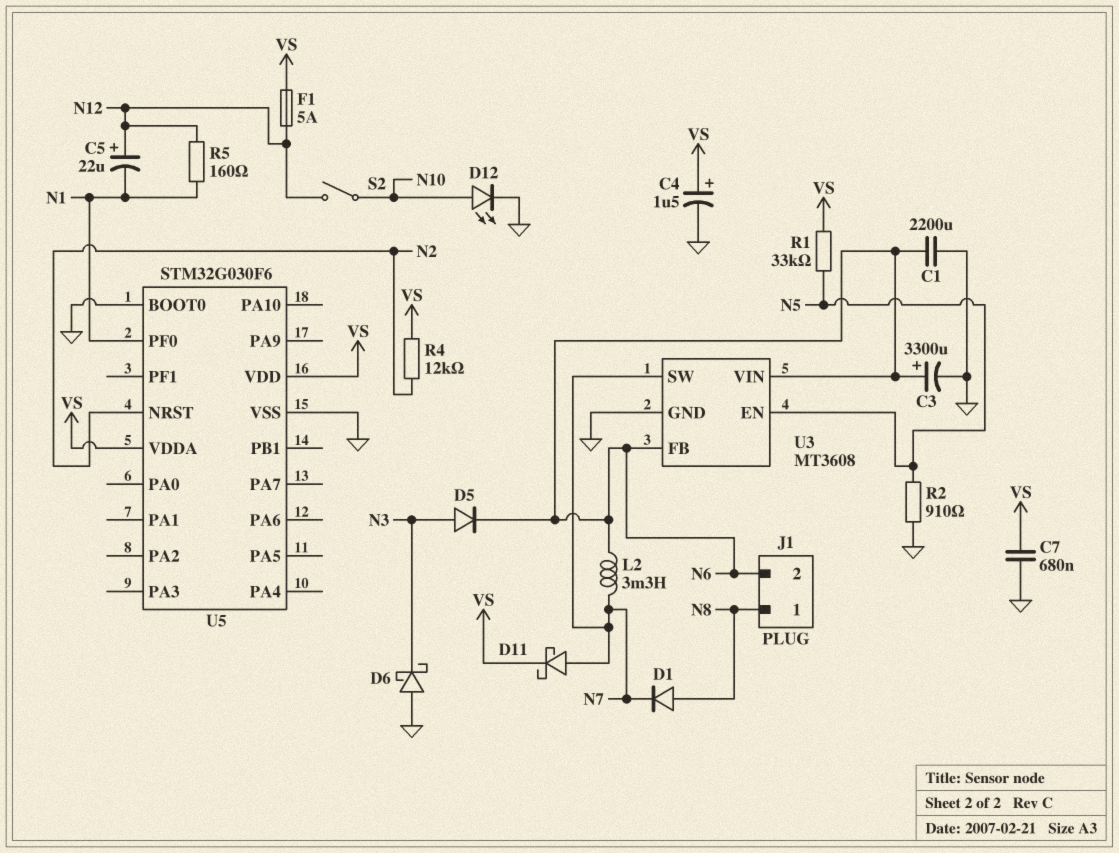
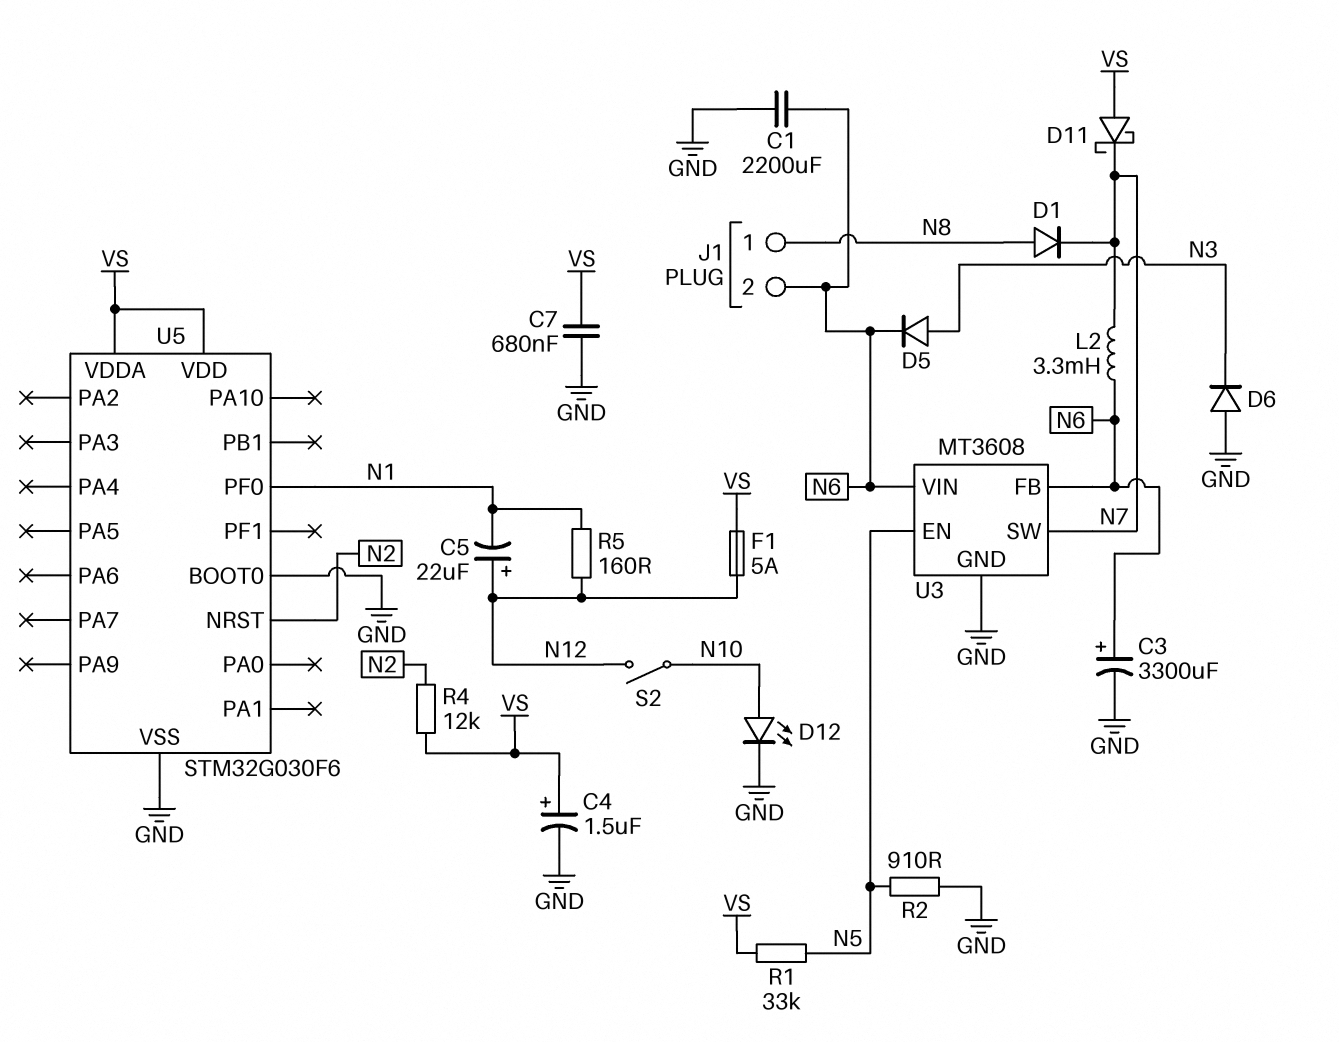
D6: schottky (A GND, K N3) -> diode (A GND, K N3)
D11: schottky (A N7, K VS) -> schottky (A VS, K N7)

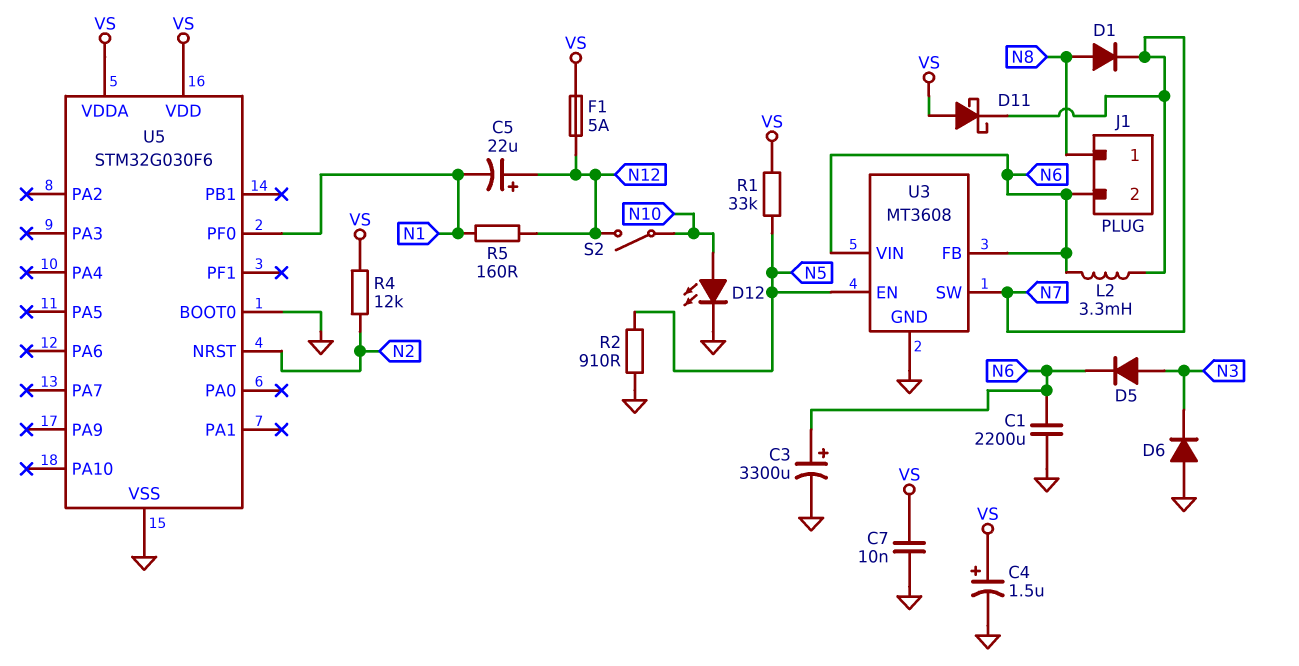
C7: 680nF (GND, VS) -> 10nF (GND, VS)

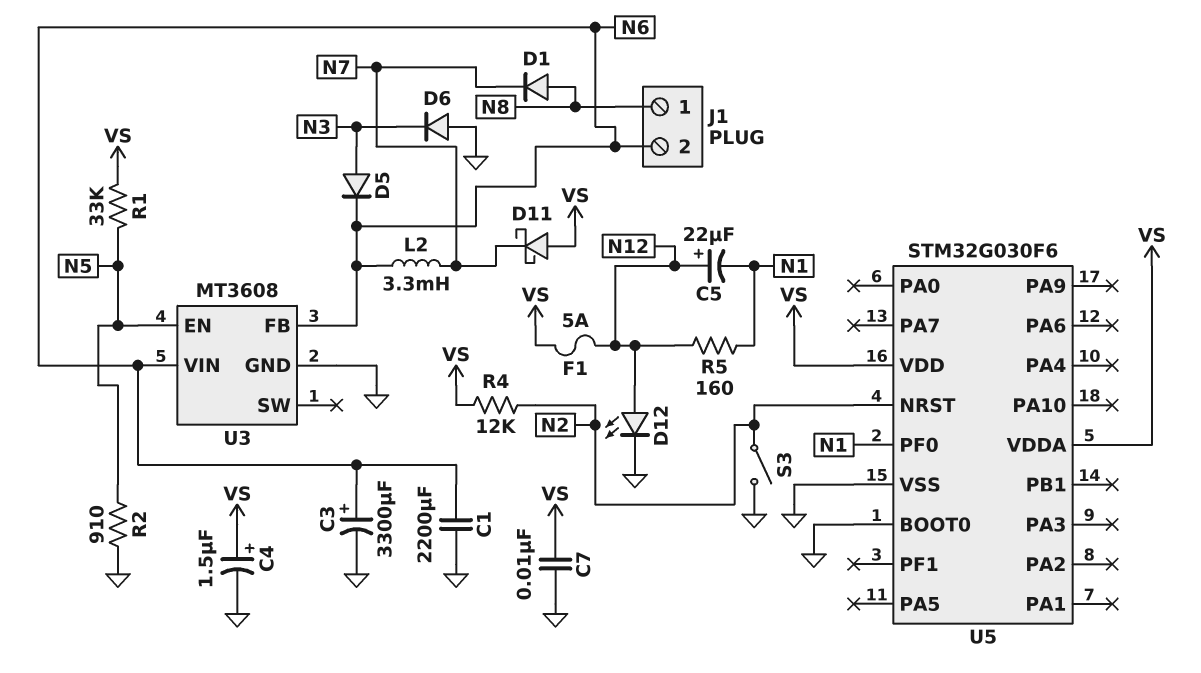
D12: LED (A N10, K GND) -> LED (A N12, K GND)
S2: switch (N10, N12) -> none
S3: none -> switch (GND, N2)
U3 pin SW: N7 -> none

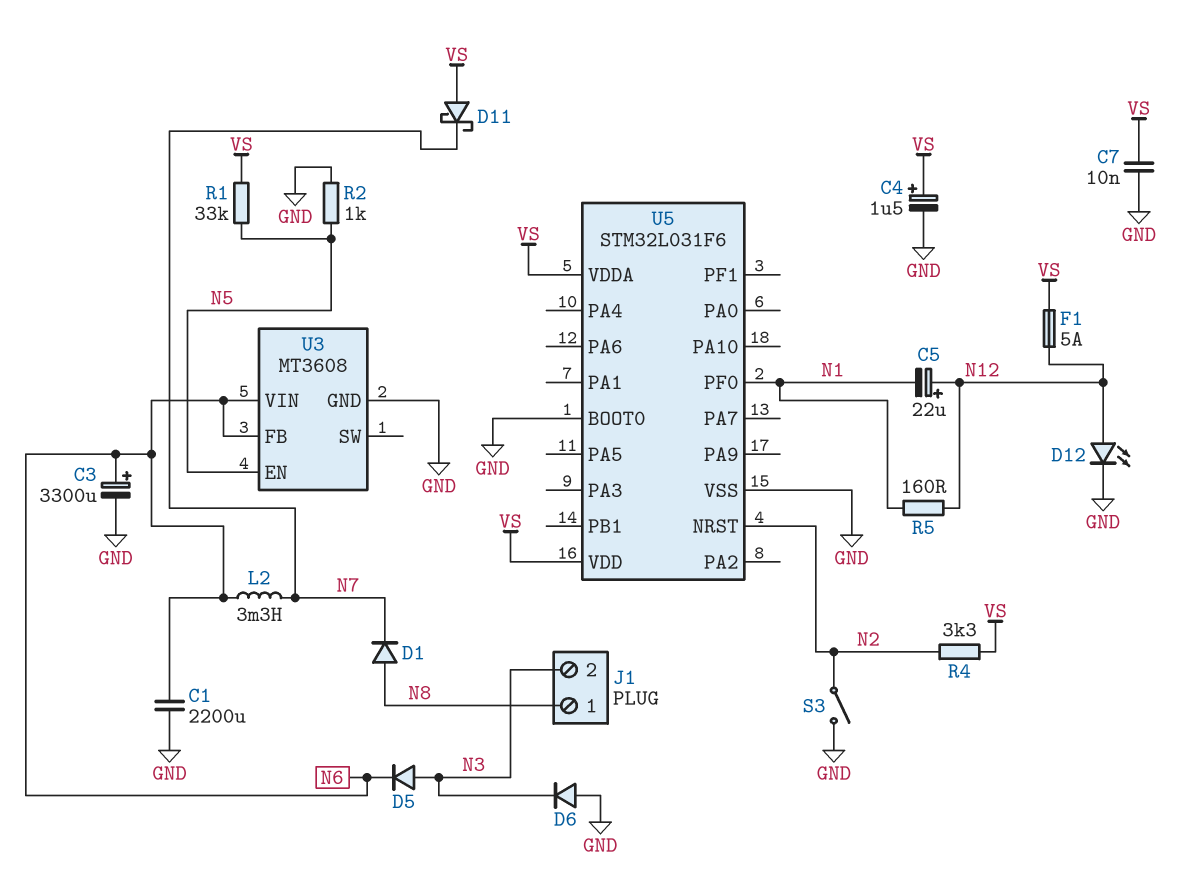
J1 pin 2: N6 -> N3
R2: 910 (GND, N5) -> 1k (GND, N5)
R4: 12k (N2, VS) -> 3.3k (N2, VS)
U5: STM32G030F6 -> STM32L031F6

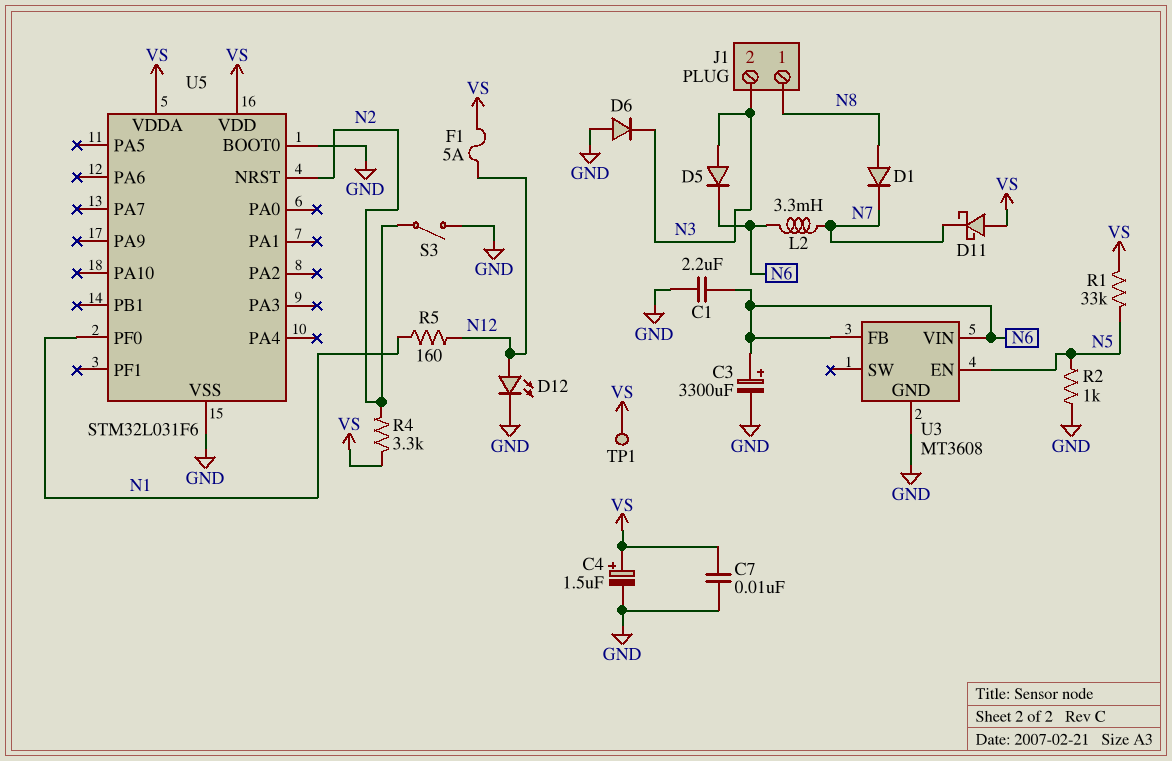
C1: 2200uF (GND, N6) -> 2.2uF (GND, N6)
C5: 22uF (plus N12, minus N1) -> none
TP1: none -> test point (VS)

